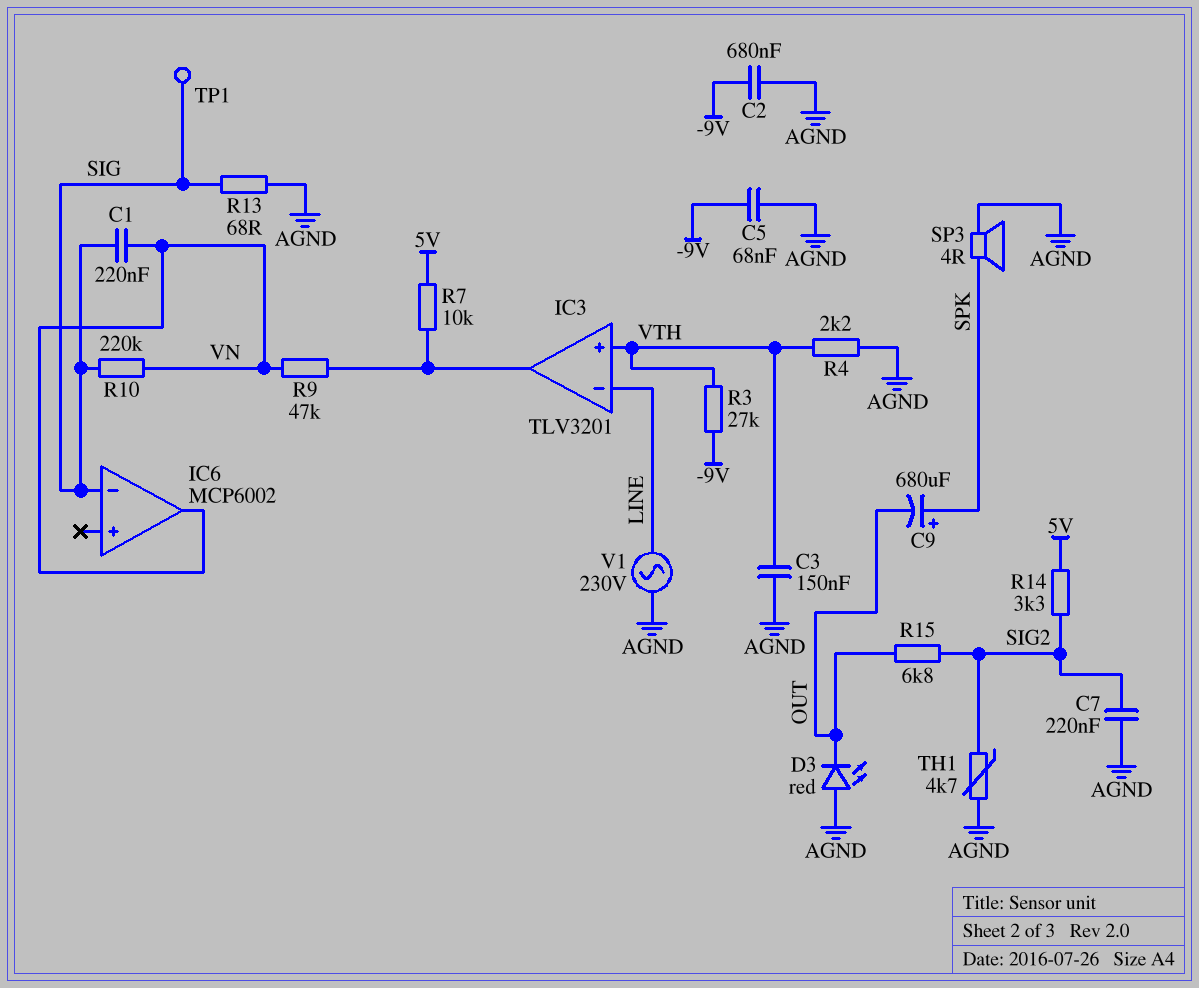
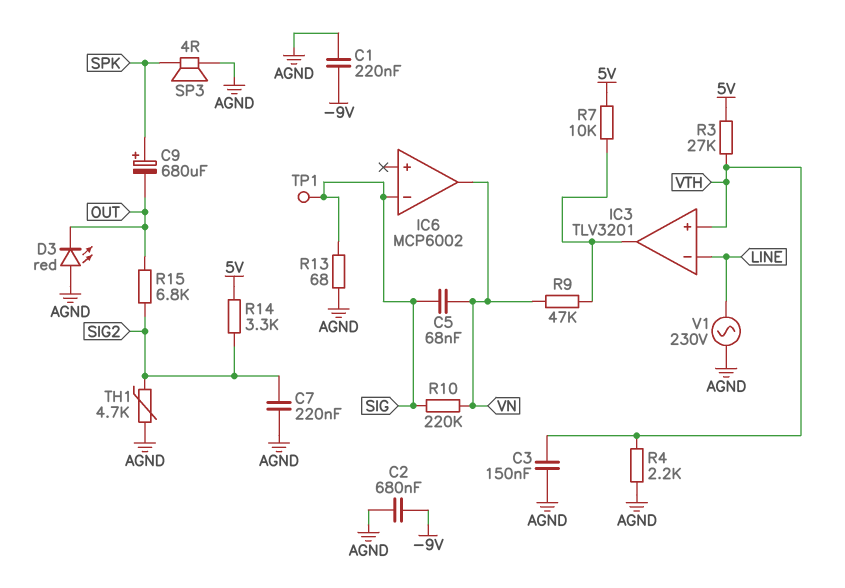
C1: 220nF (SIG, VN) -> 220nF (-9V, AGND)
C5: 68nF (-9V, AGND) -> 68nF (SIG, VN)
R3: 27k (-9V, VTH) -> 27k (5V, VTH)

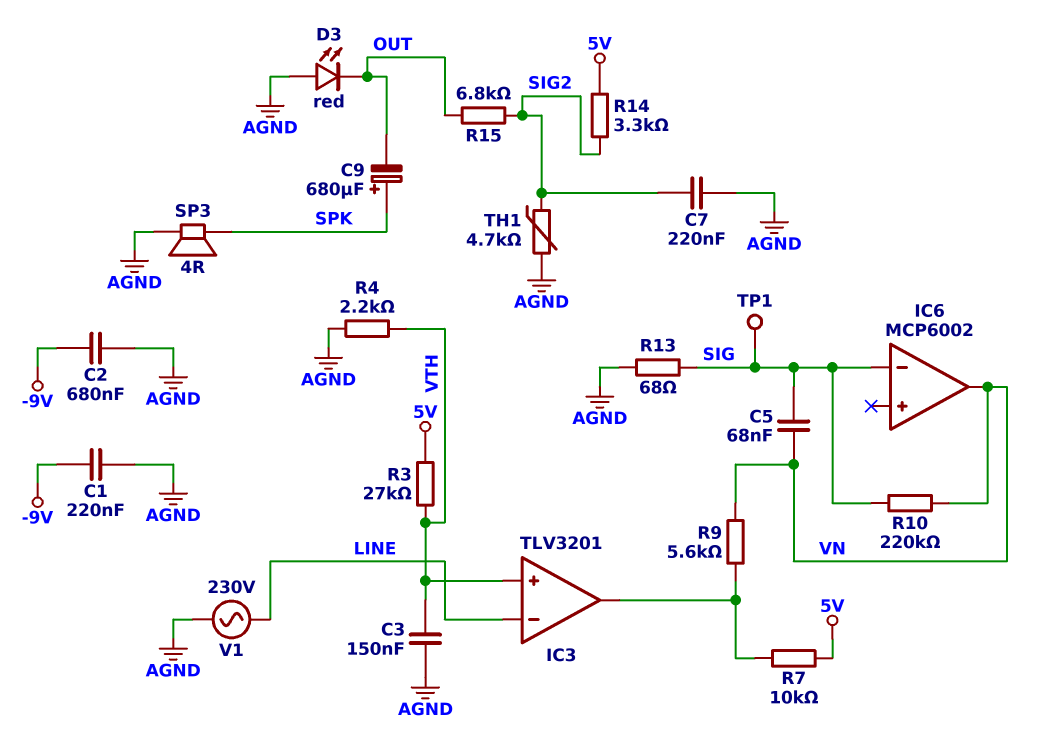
R9: 47k (IC3/out, VN) -> 5.6k (IC3/out, VN)

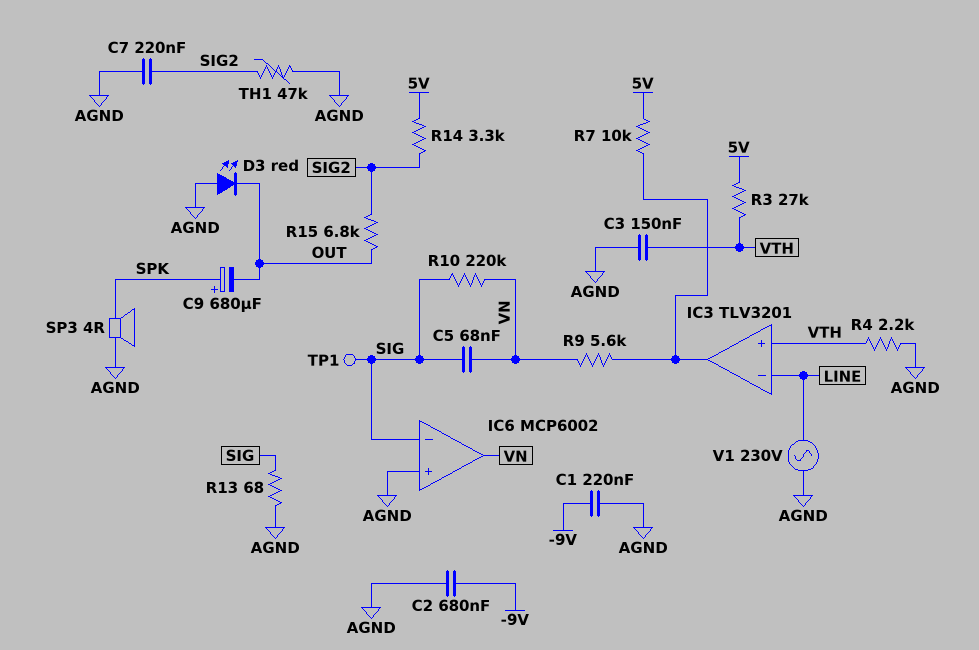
IC6 pin in+: none -> AGND
TH1: 4.7k (AGND, SIG2) -> 47k (AGND, SIG2)

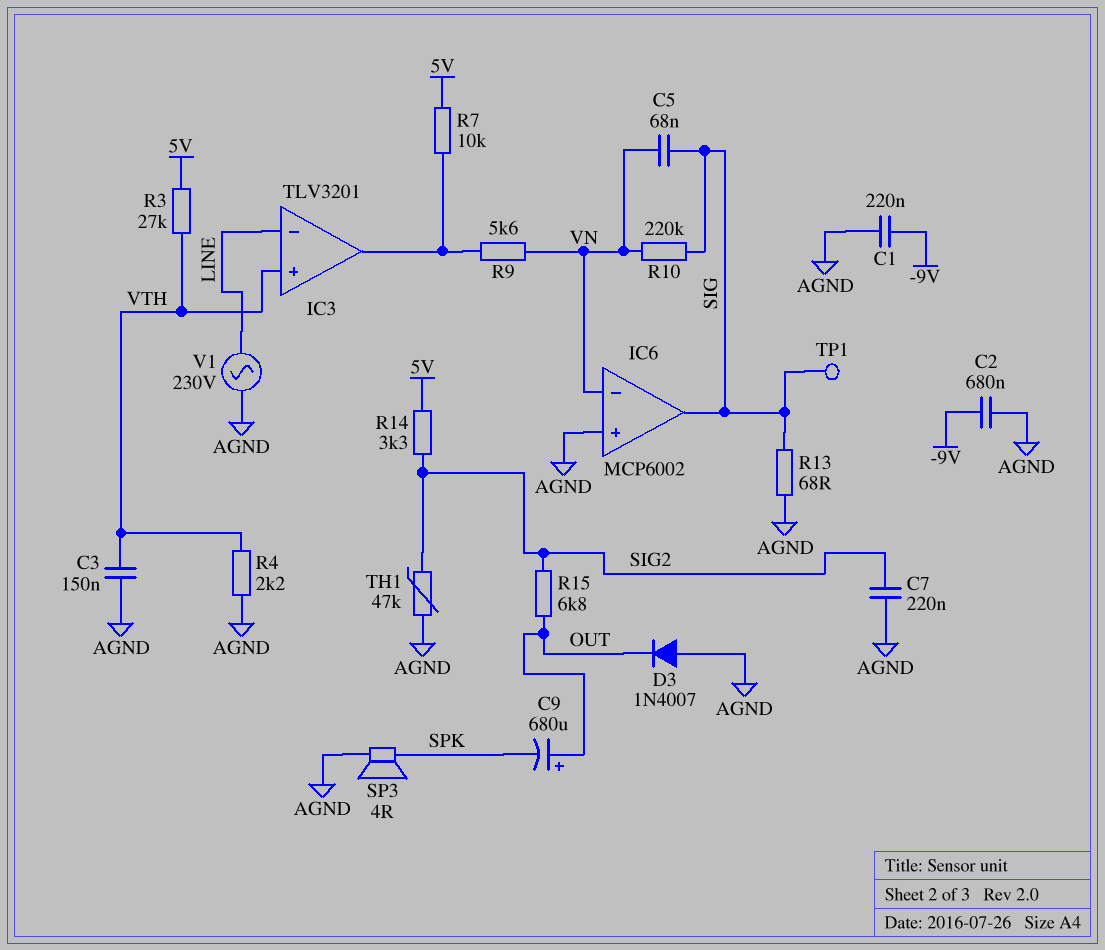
C9: 680uF (plus SPK, minus OUT) -> 680uF (plus OUT, minus SPK)
D3: LED red (A AGND, K OUT) -> diode 1N4007 (A AGND, K OUT)
IC6 pin in-: SIG -> VN
IC6 pin out: VN -> SIG

